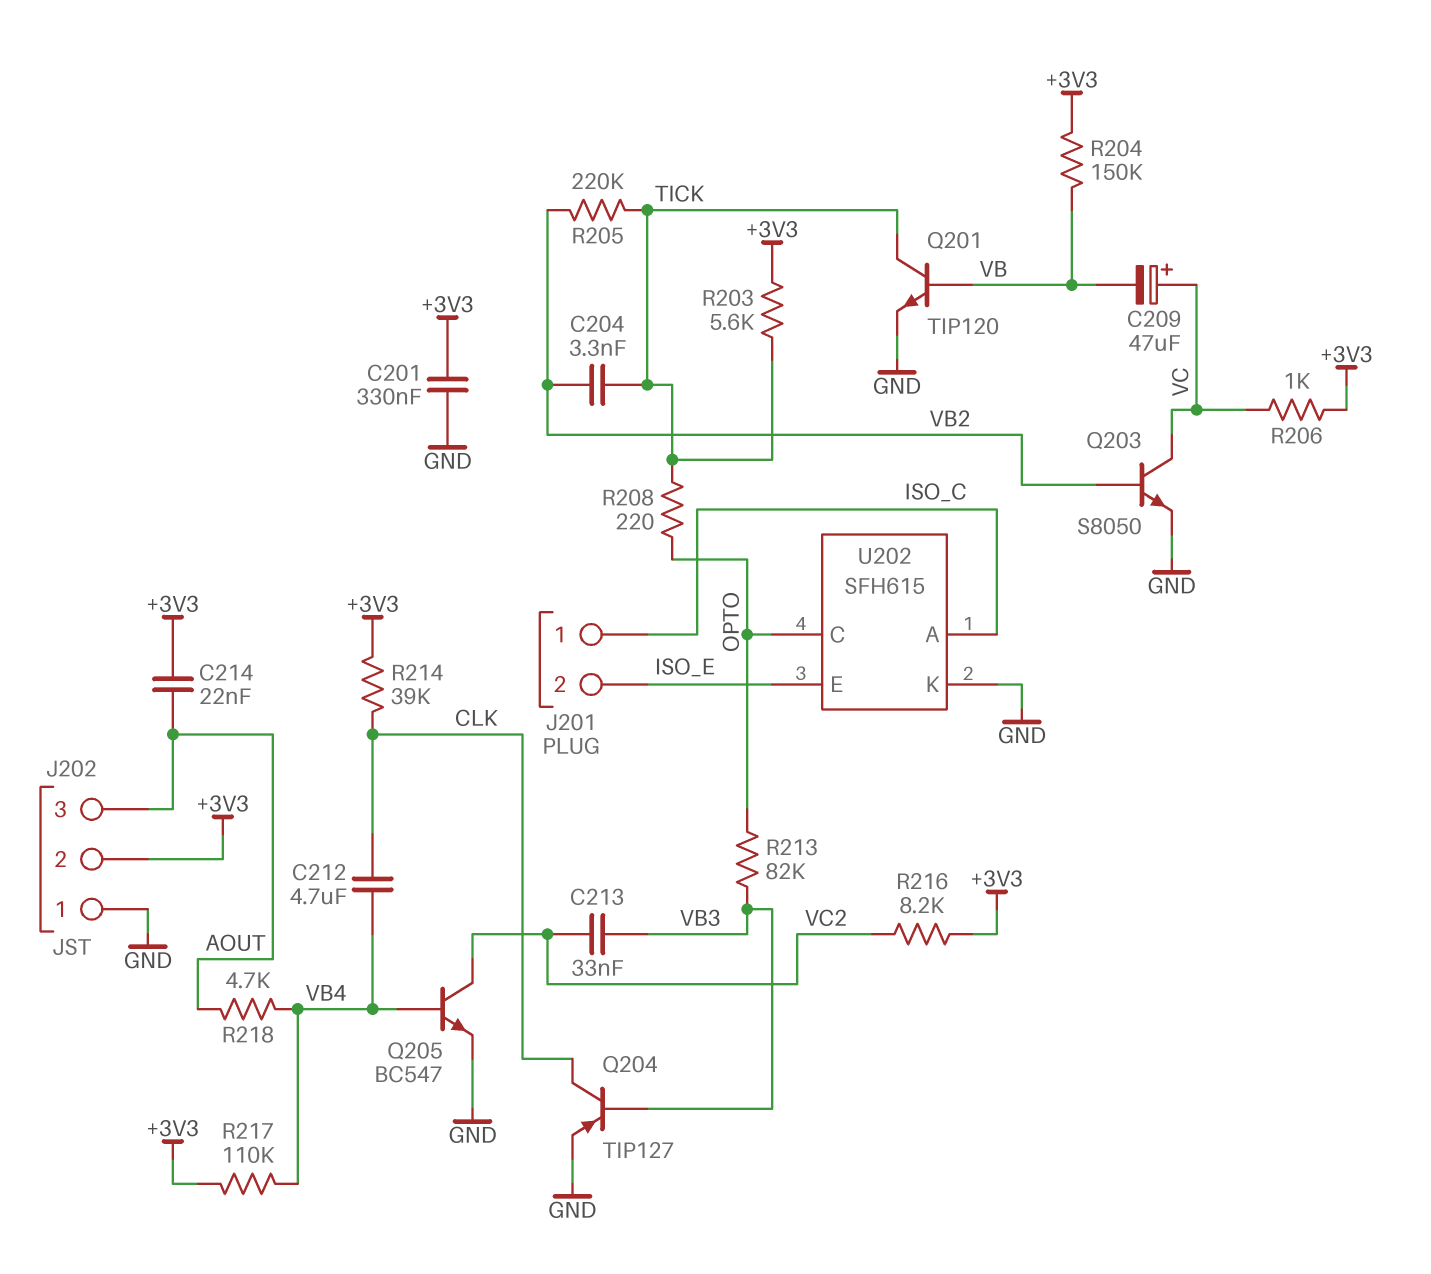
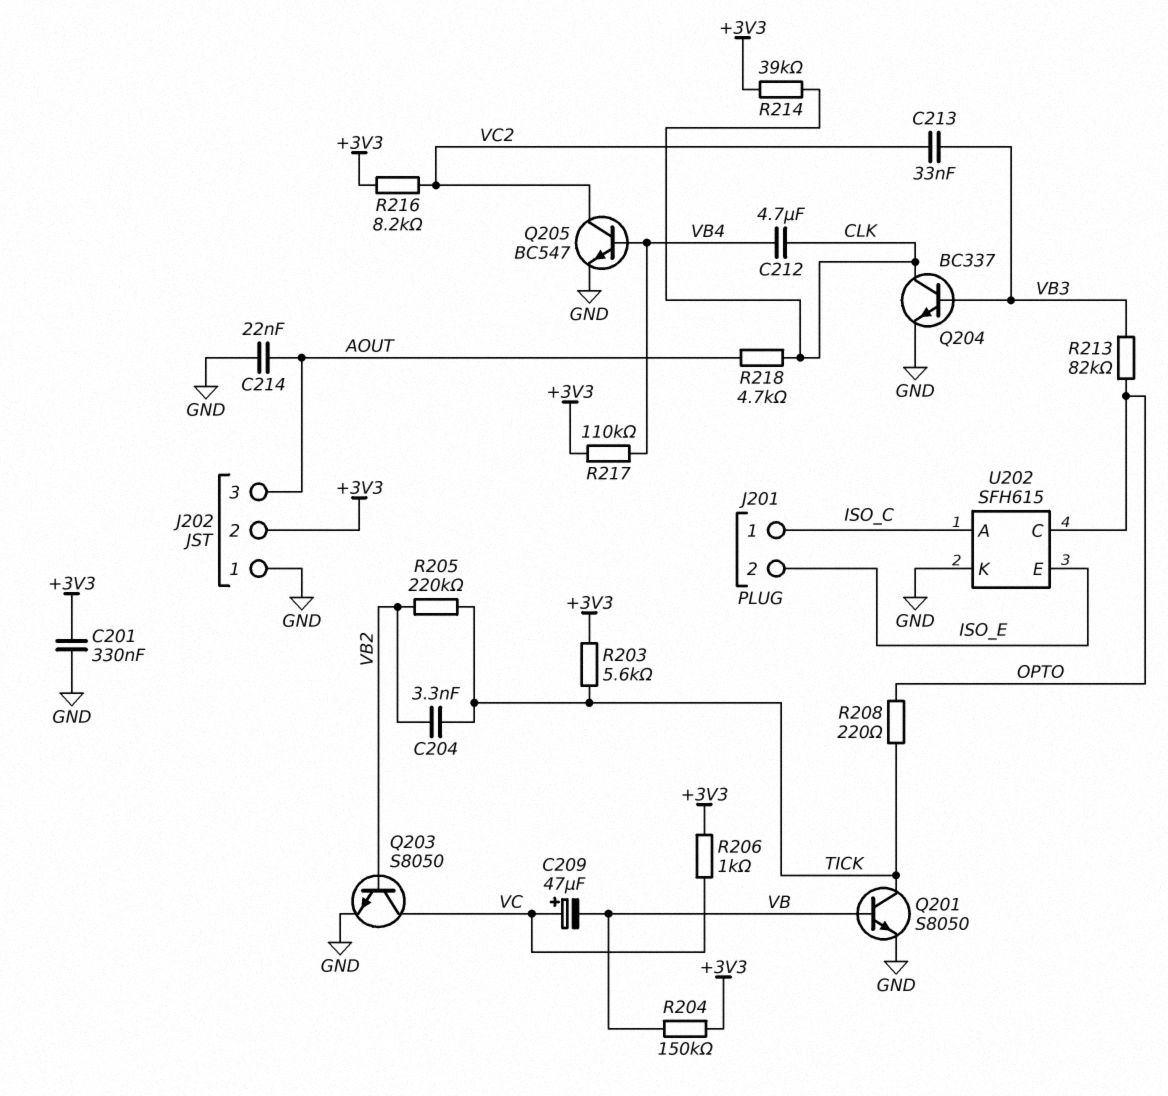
C214: 22nF (+3V3, AOUT) -> 22nF (AOUT, GND)
Q201: NPN TIP120 (B VB, C TICK, E GND) -> NPN S8050 (B VB, C TICK, E GND)
Q204: PNP TIP127 (B VB3, C CLK, E GND) -> NPN BC337 (B VB3, C CLK, E GND)
R218: 4.7k (AOUT, VB4) -> 4.7k (AOUT, CLK)

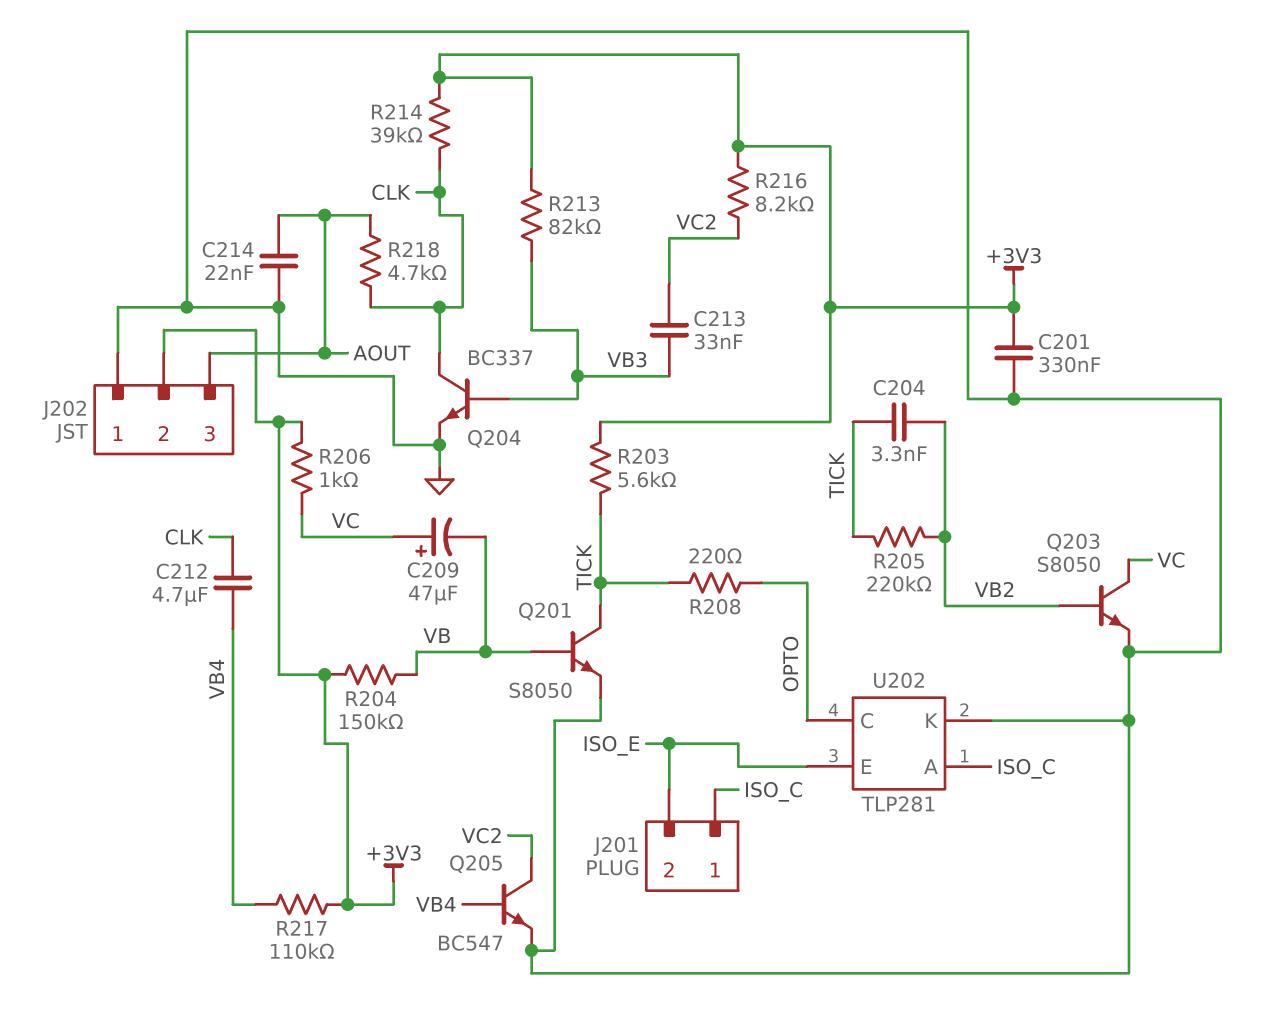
R213: 82k (OPTO, VB3) -> 82k (+3V3, VB3)
U202: SFH615 -> TLP281

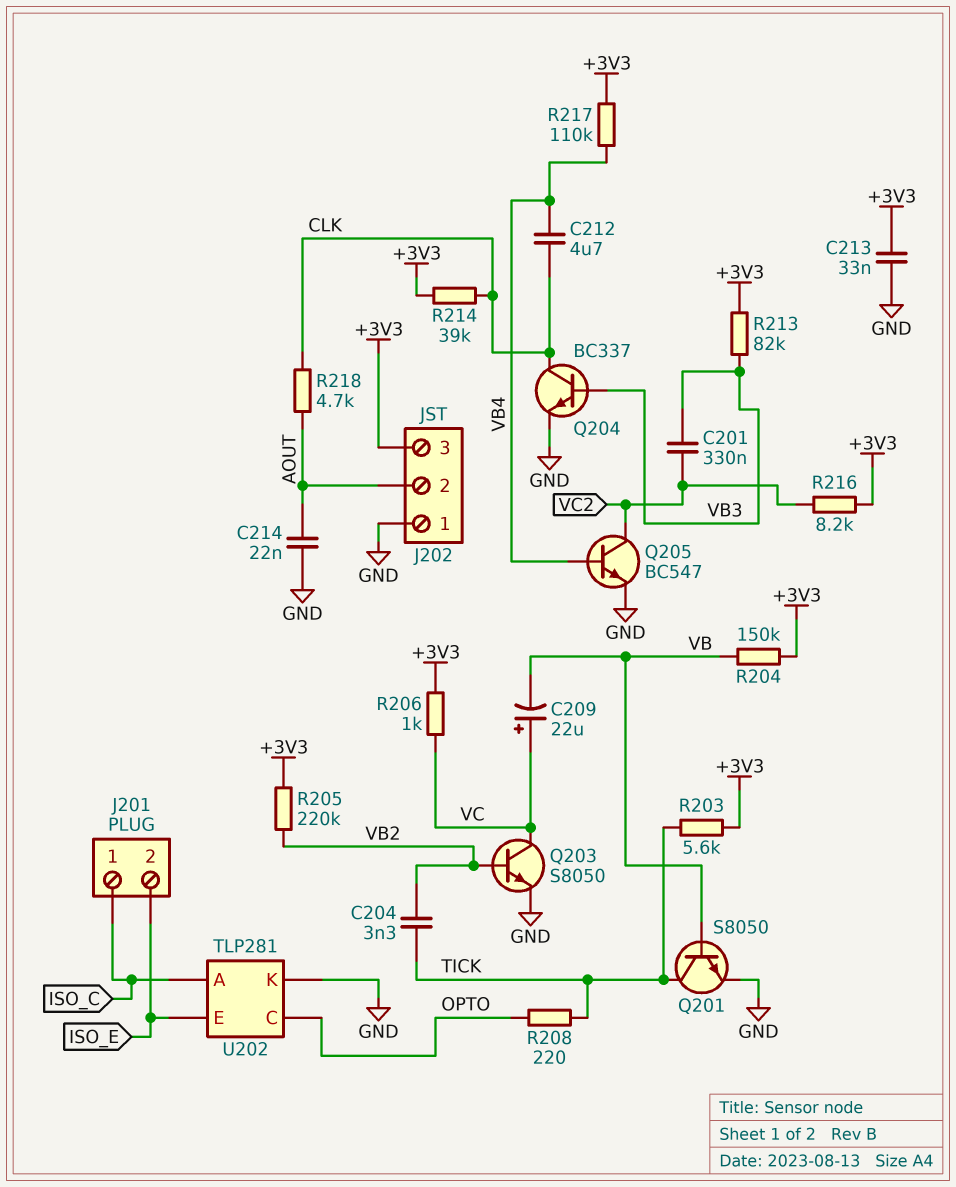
C201: 330nF (+3V3, GND) -> 330nF (VB3, VC2)
C209: 47uF (plus VC, minus VB) -> 22uF (plus VC, minus VB)
C213: 33nF (VB3, VC2) -> 33nF (+3V3, GND)
J202 pin 2: +3V3 -> AOUT
J202 pin 3: AOUT -> +3V3
R205: 220k (TICK, VB2) -> 220k (+3V3, VB2)

